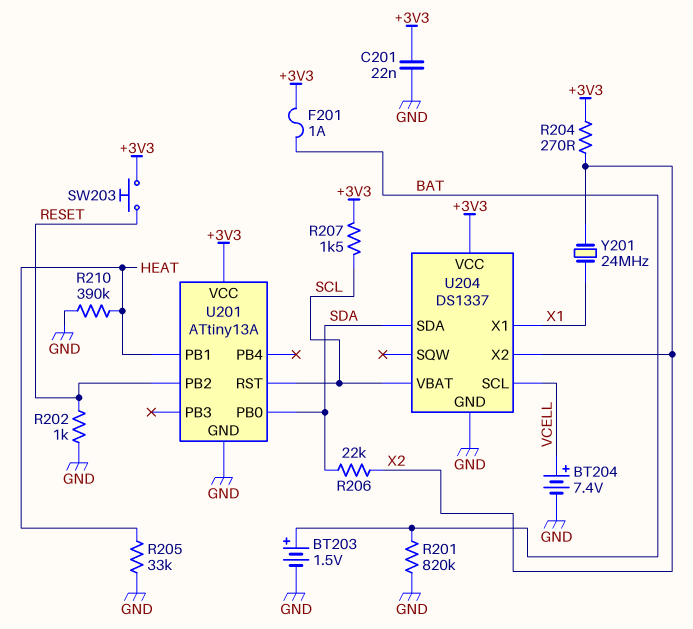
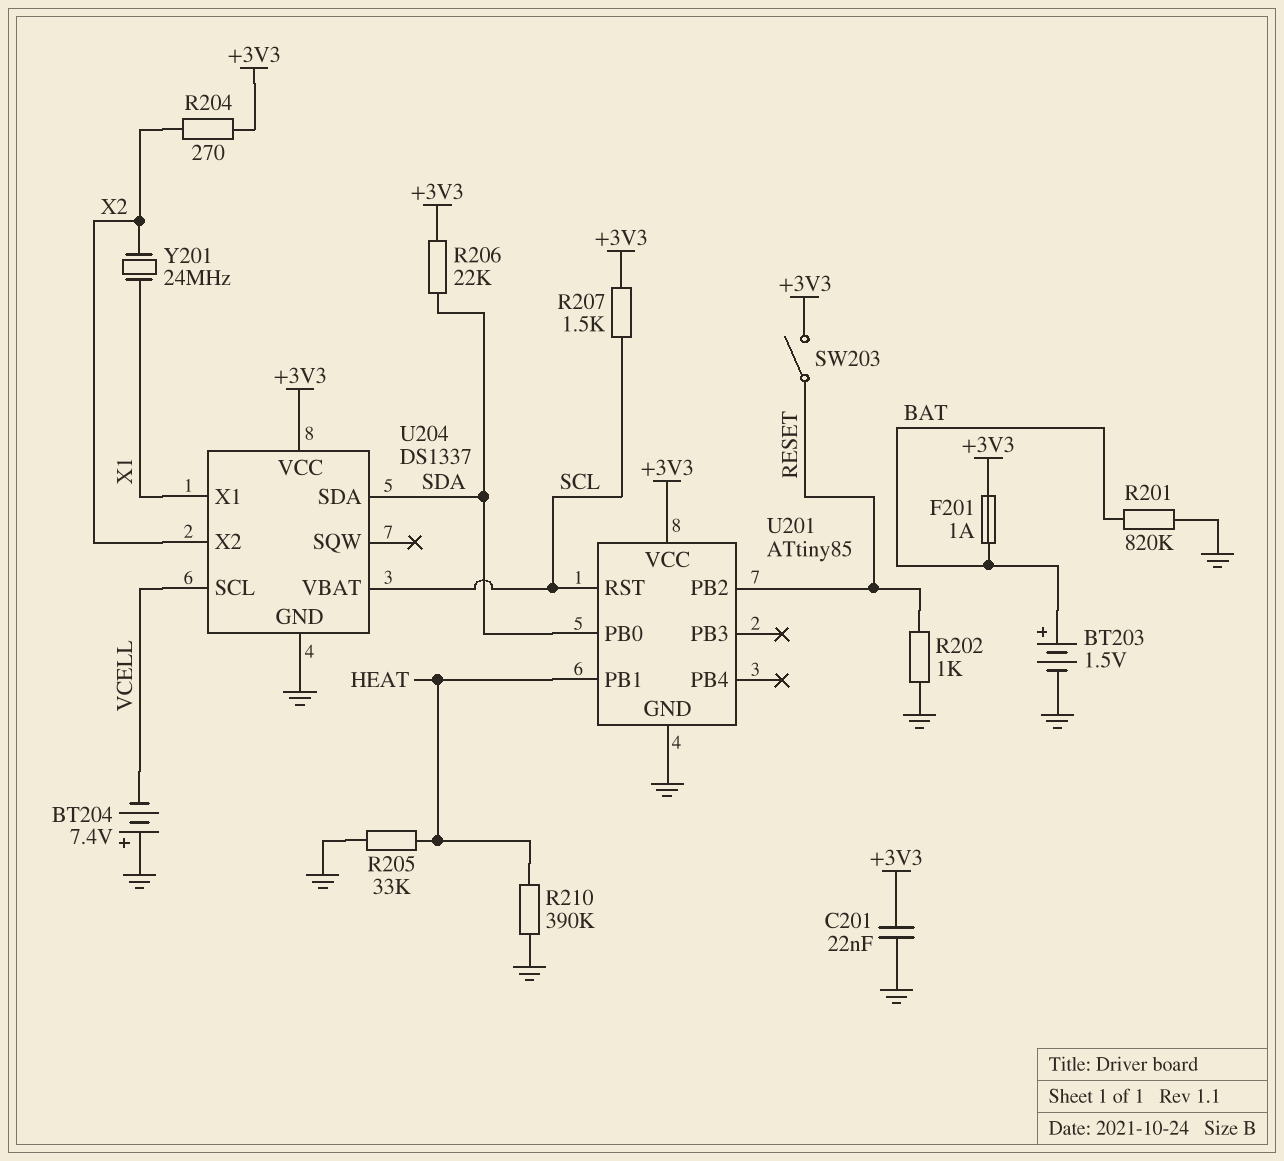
BT204: 7.4V (plus VCELL, minus GND) -> 7.4V (plus GND, minus VCELL)
R206: 22k (SDA, X2) -> 22k (+3V3, SDA)
SW203: button (+3V3, RESET) -> switch (+3V3, RESET)
U201: ATtiny13A -> ATtiny85

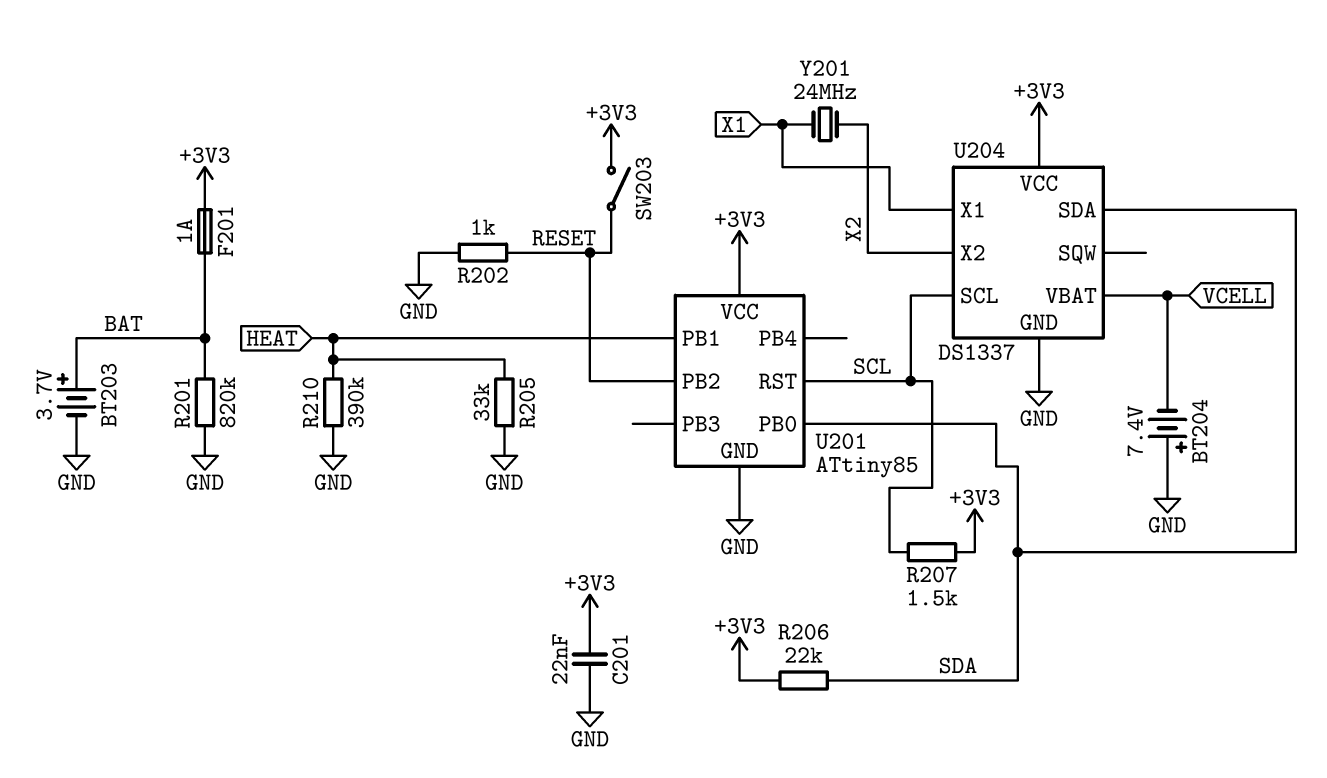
BT203: 1.5V (plus BAT, minus GND) -> 3.7V (plus BAT, minus GND)
R204: 270 (+3V3, X2) -> none
U204 pin SCL: VCELL -> SCL
U204 pin VBAT: SCL -> VCELL

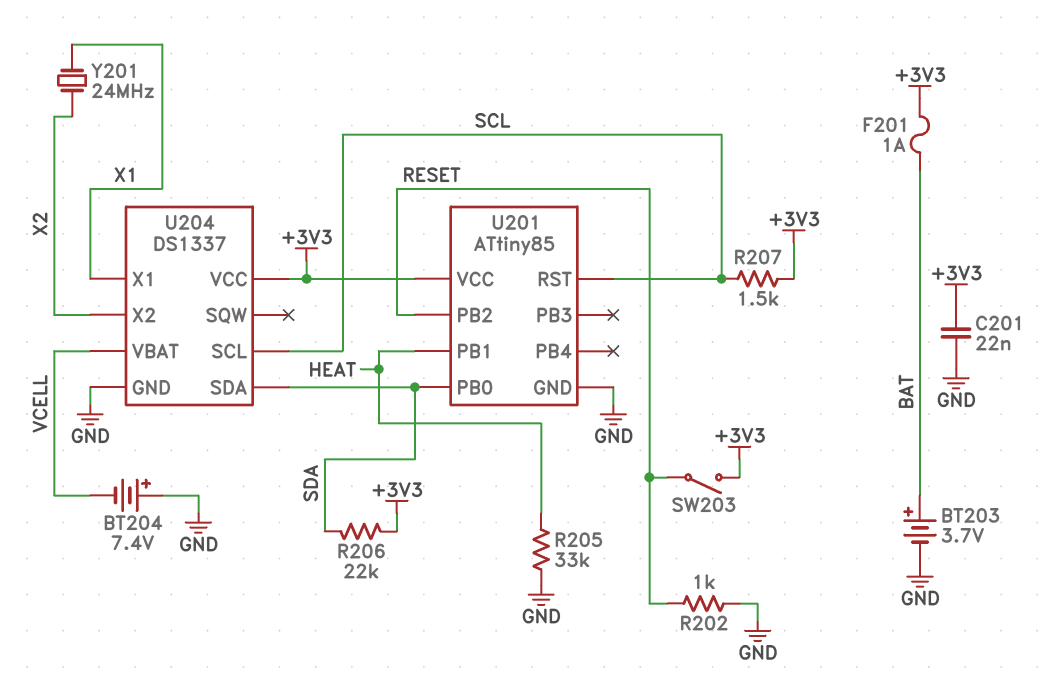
R201: 820k (BAT, GND) -> none
R210: 390k (GND, HEAT) -> none

